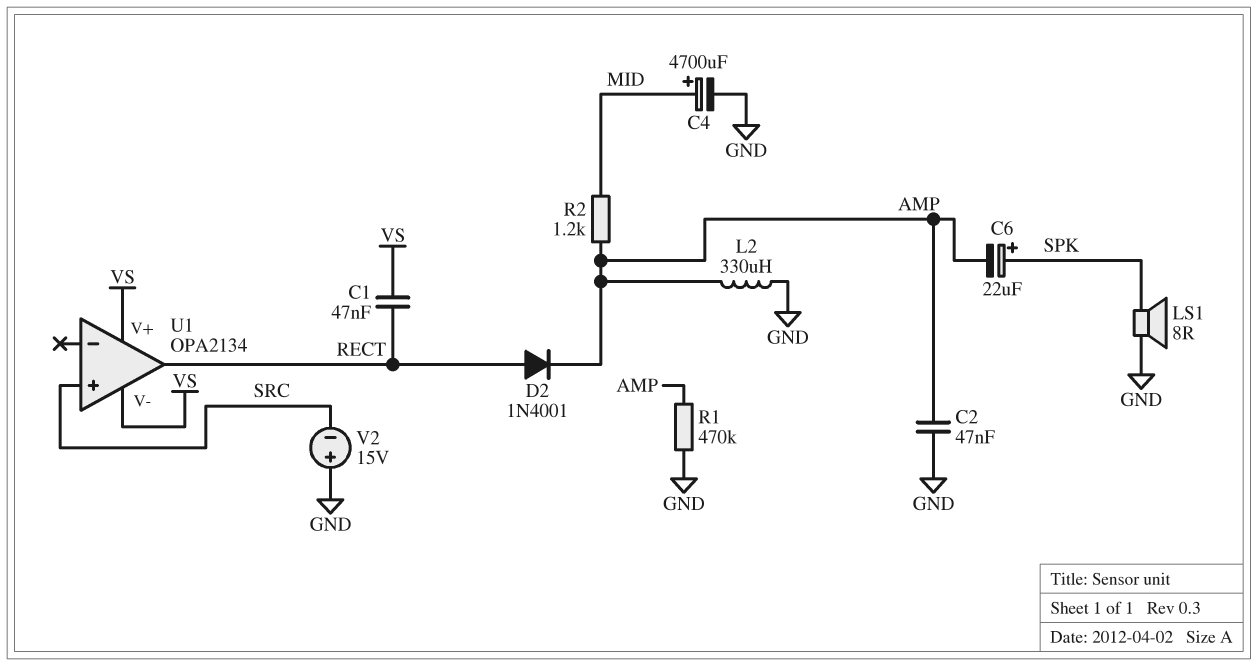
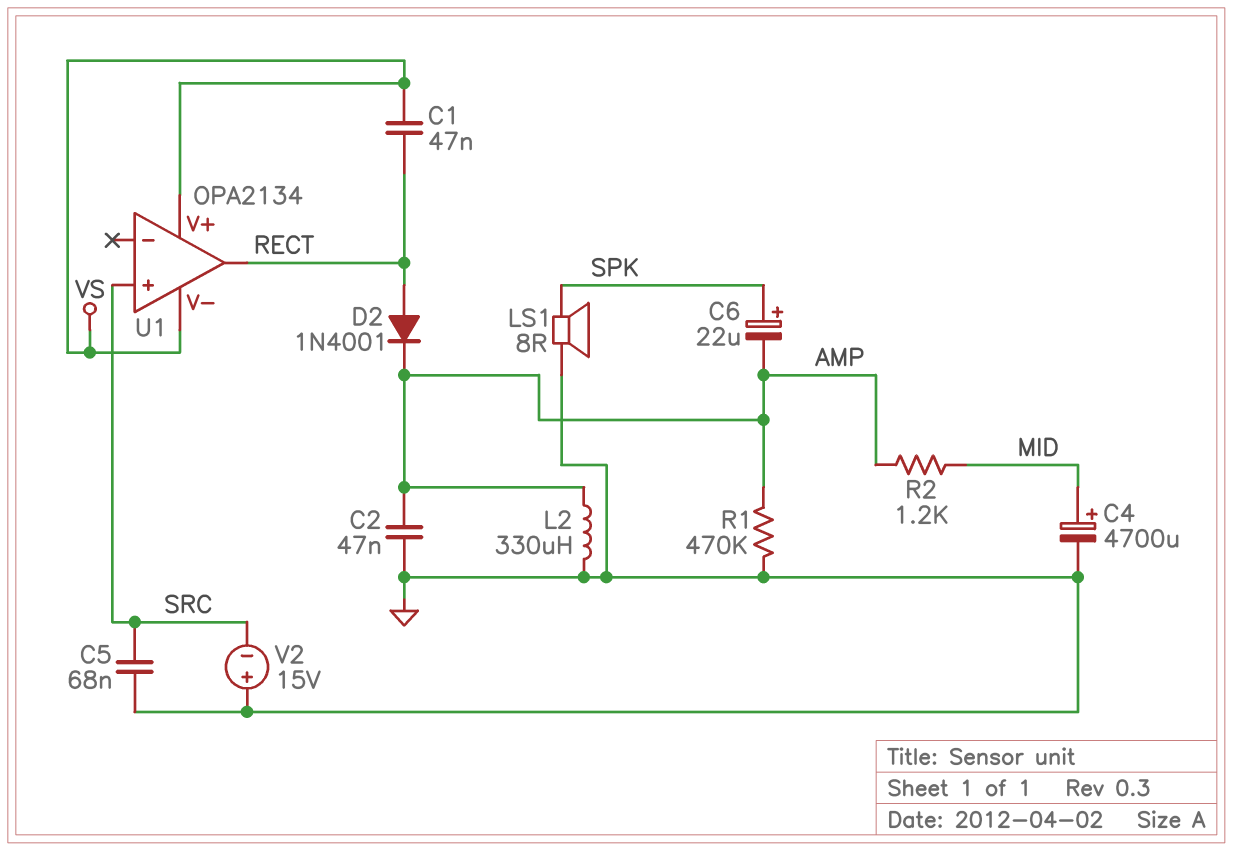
C5: none -> 68nF (GND, SRC)

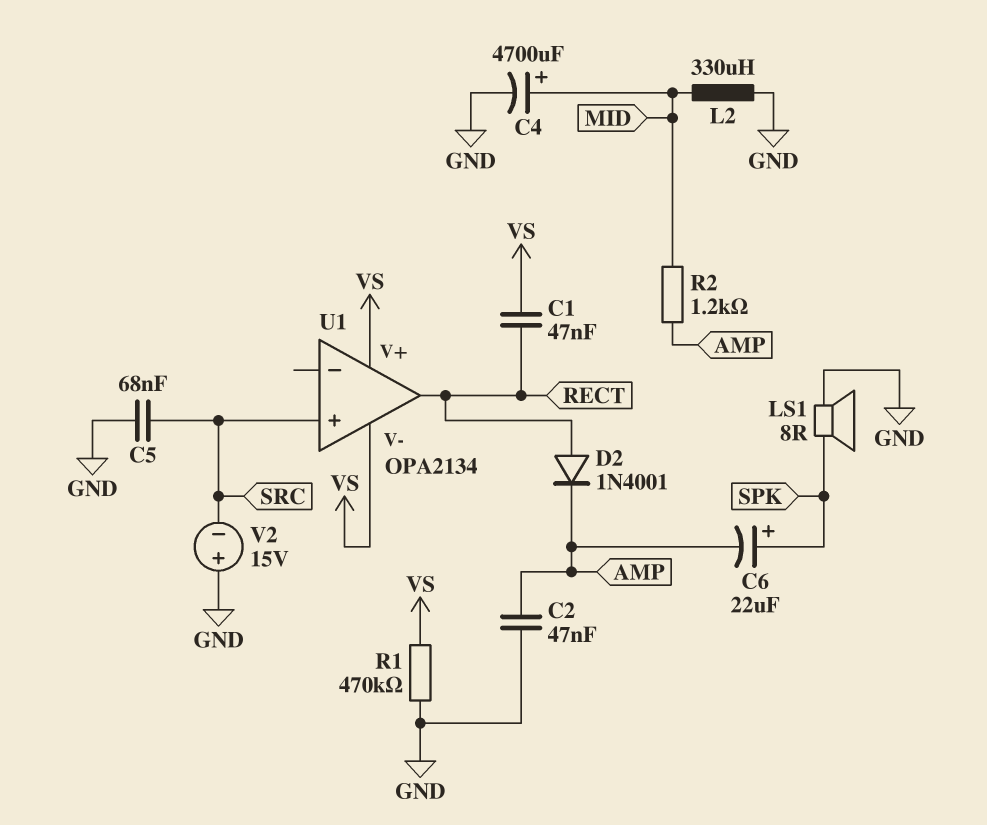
L2: 330uH (AMP, GND) -> 330uH (GND, MID)
R1: 470k (AMP, GND) -> 470k (GND, VS)

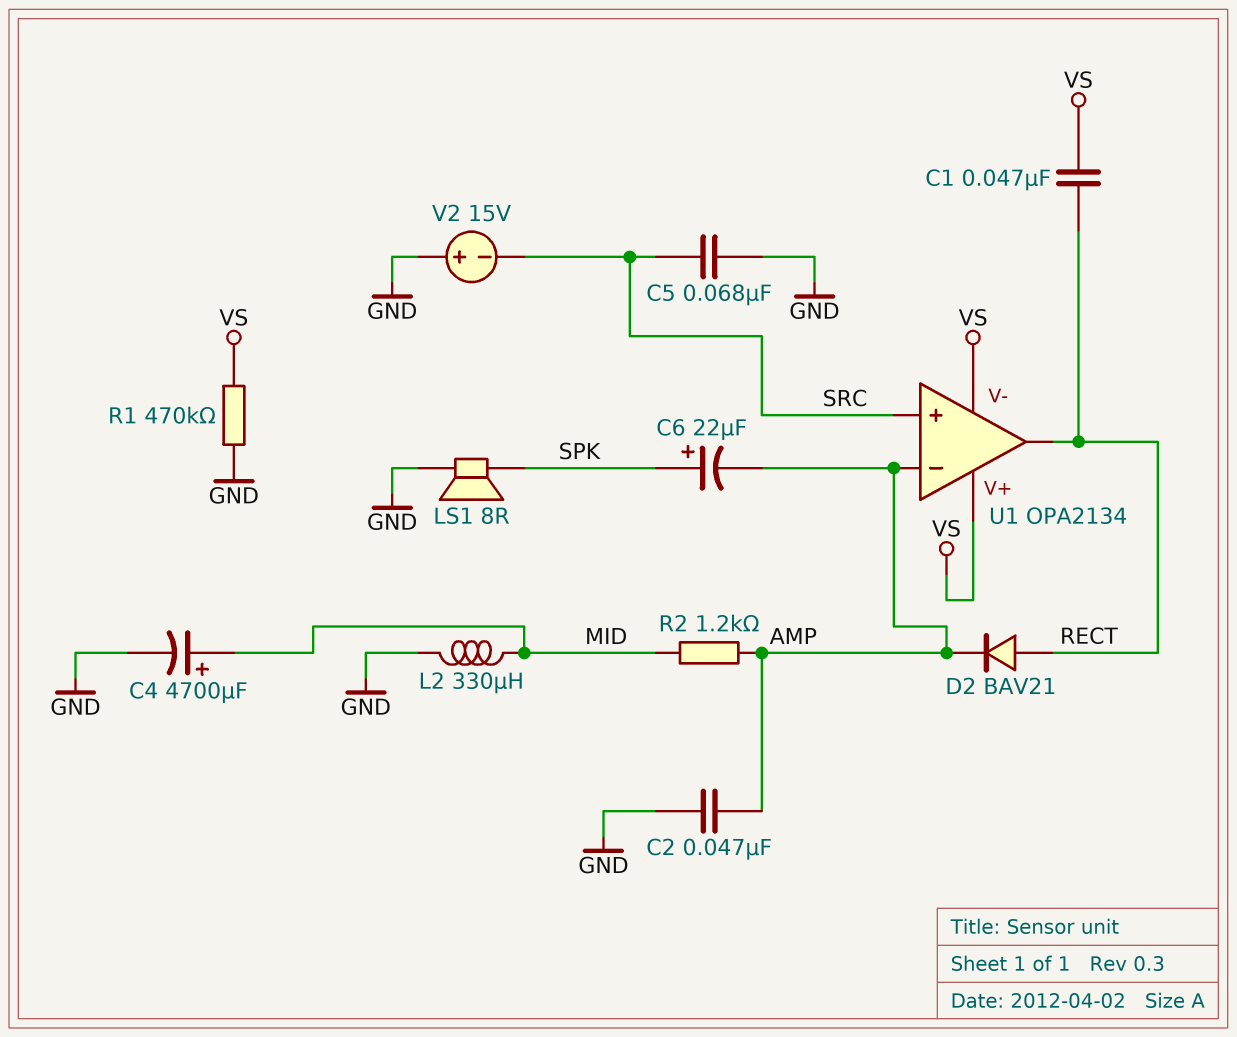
D2: diode 1N4001 (A RECT, K AMP) -> diode BAV21 (A RECT, K AMP)
U1 pin in-: none -> AMP

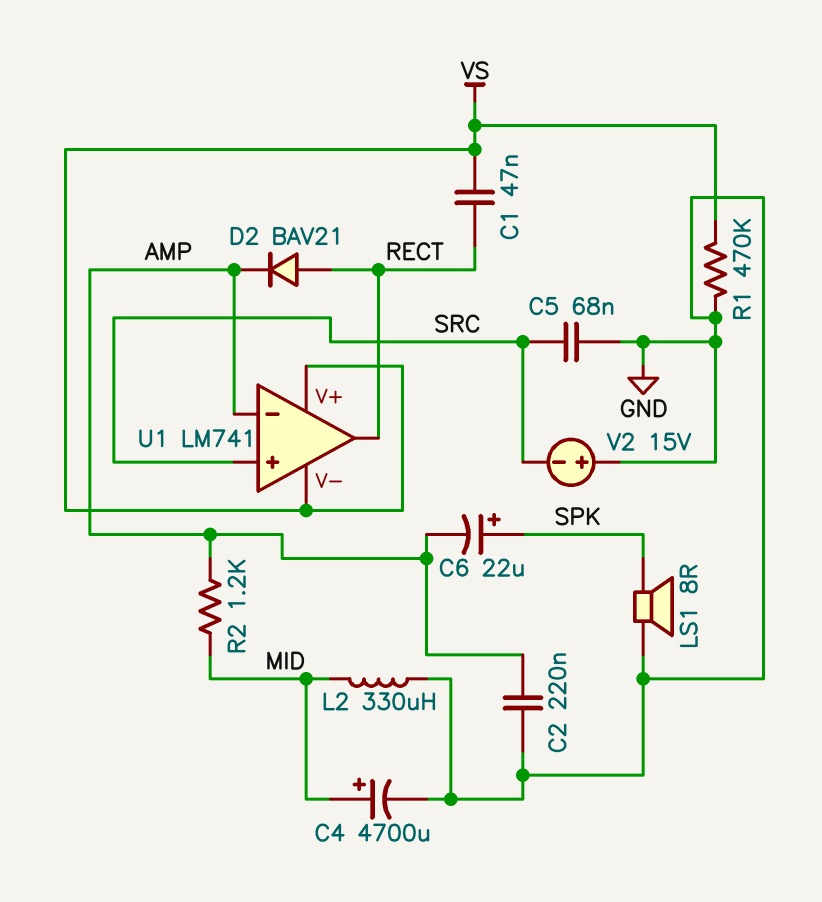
C2: 47nF (AMP, GND) -> 220nF (AMP, GND)
U1: OPA2134 -> LM741

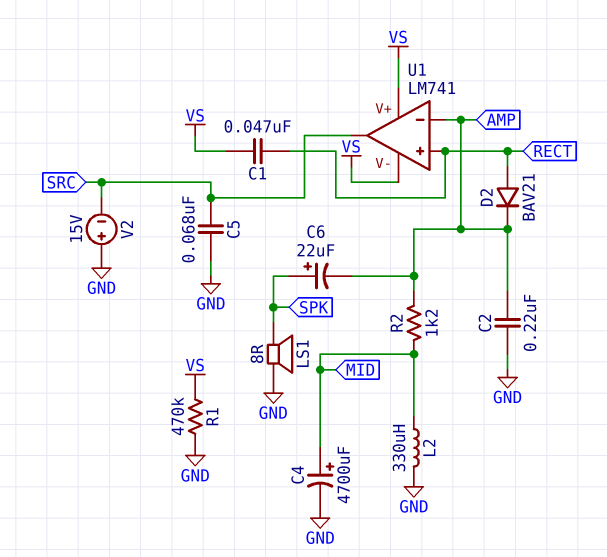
U1 pin in+: SRC -> RECT
U1 pin out: RECT -> SRC

